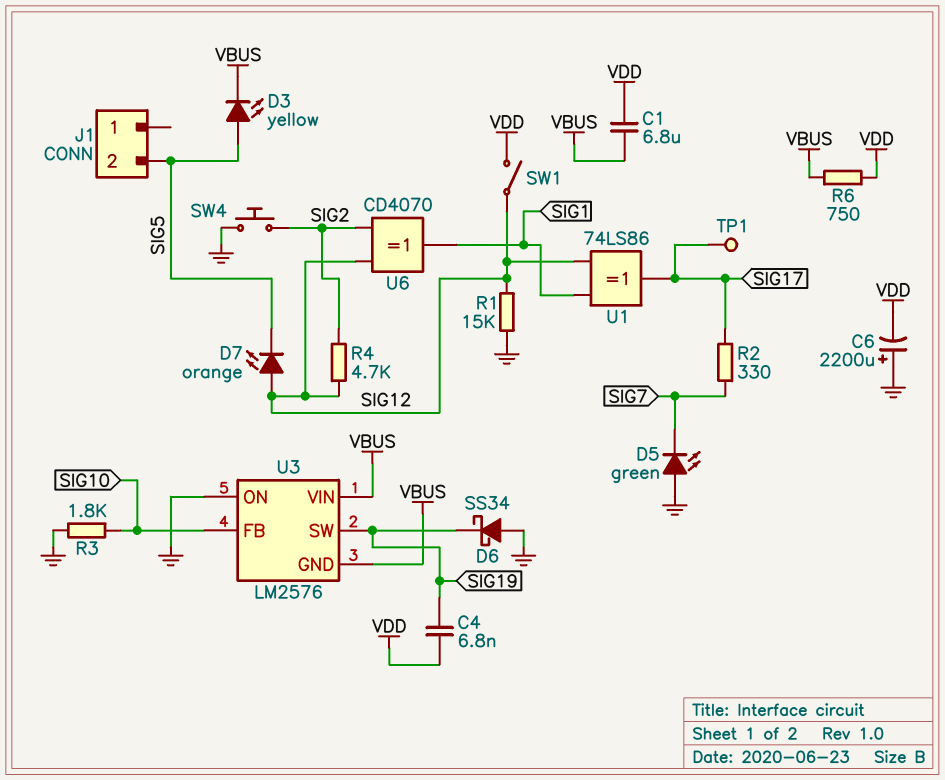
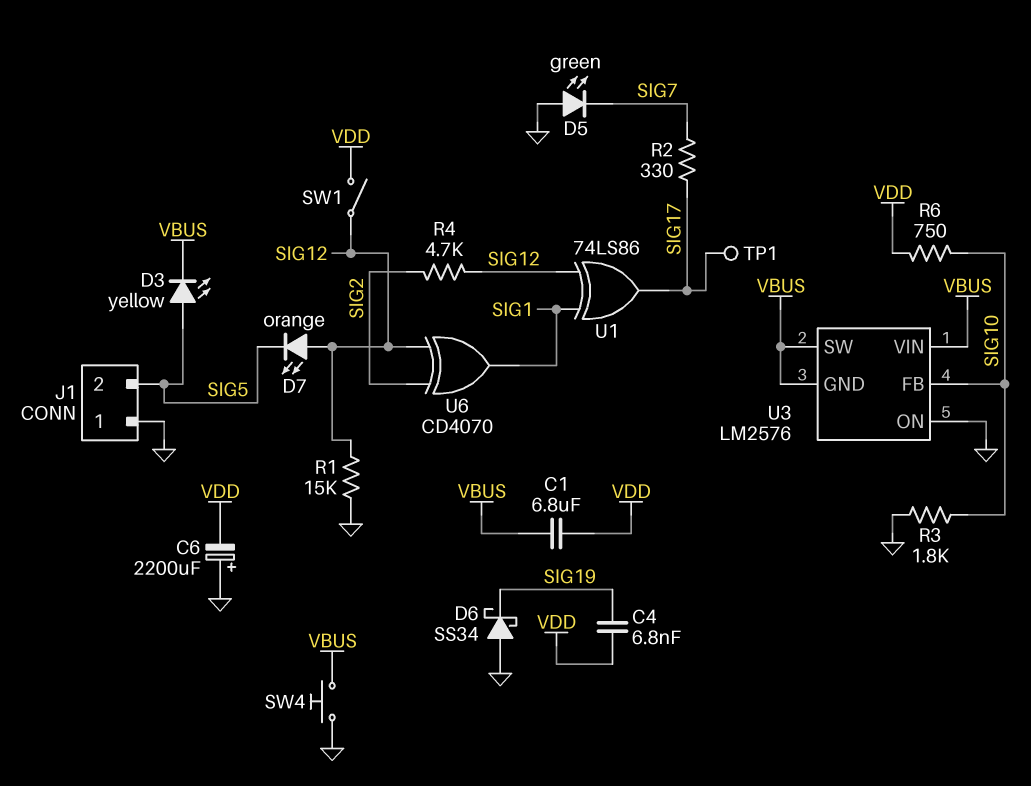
J1 pin 1: none -> GND
R6: 750 (VBUS, VDD) -> 750 (SIG10, VDD)
SW4: button (GND, SIG2) -> button (GND, VBUS)
U3 pin SW: SIG19 -> VBUS

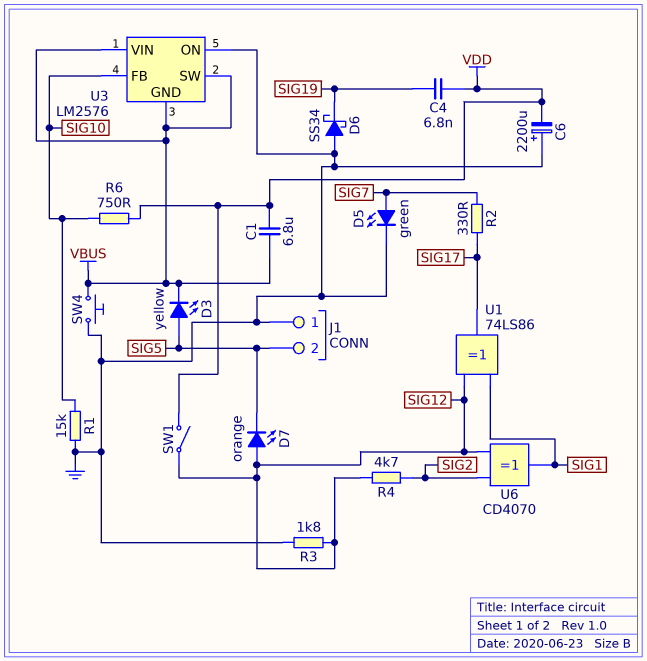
D5: LED green (A GND, K SIG7) -> LED green (A SIG7, K GND)
R1: 15k (GND, SIG12) -> 15k (GND, SIG10)
R3: 1.8k (GND, SIG10) -> 1.8k (GND, SIG12)
TP1: test point (SIG17) -> none

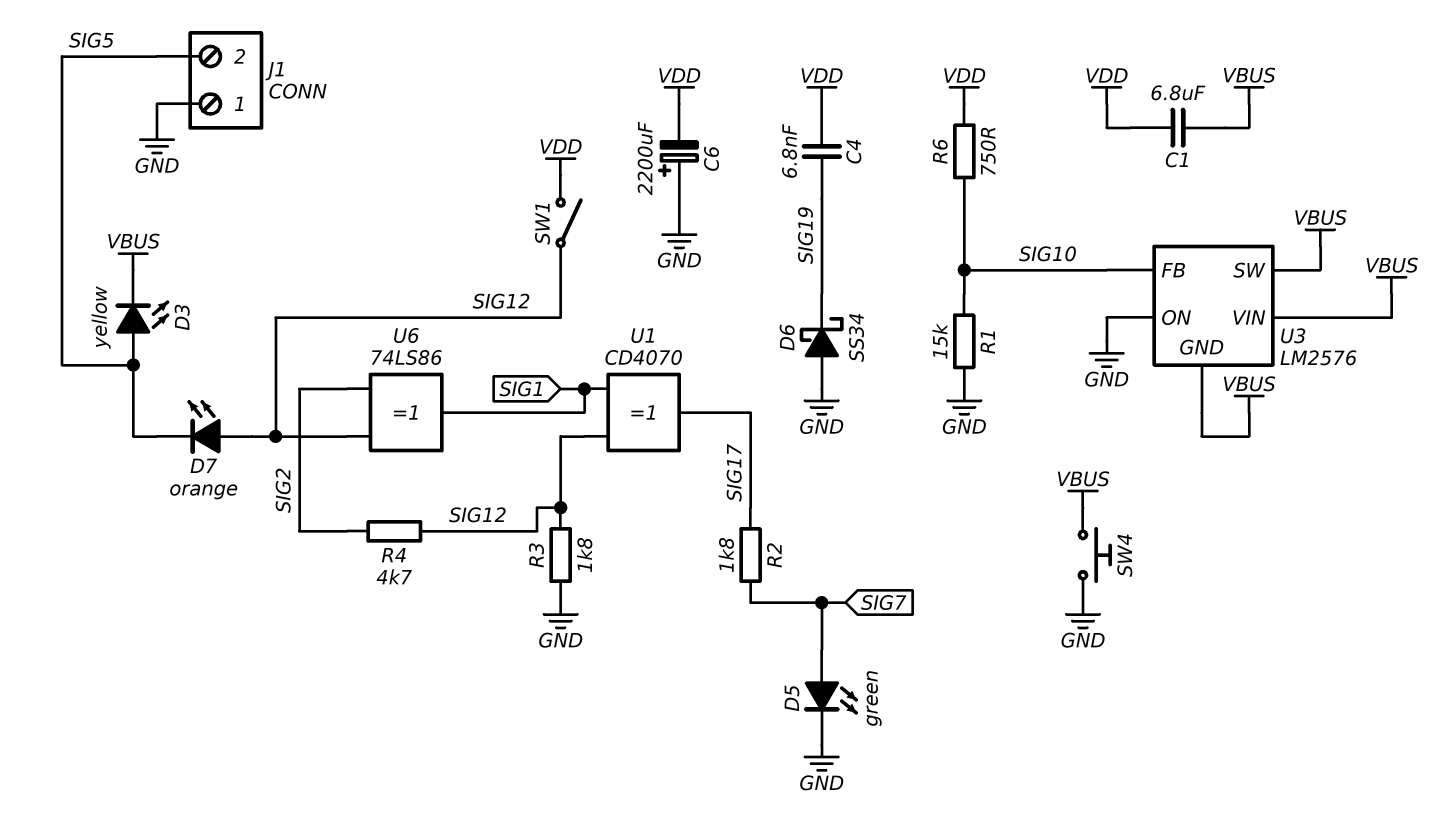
R2: 330 (SIG7, SIG17) -> 1.8k (SIG7, SIG17)
U1: XOR 74LS86 (in SIG1, in SIG12, out SIG17) -> XOR CD4070 (in SIG1, in SIG12, out SIG17)
U6: XOR CD4070 (in SIG2, in SIG12, out SIG1) -> XOR 74LS86 (in SIG2, in SIG12, out SIG1)

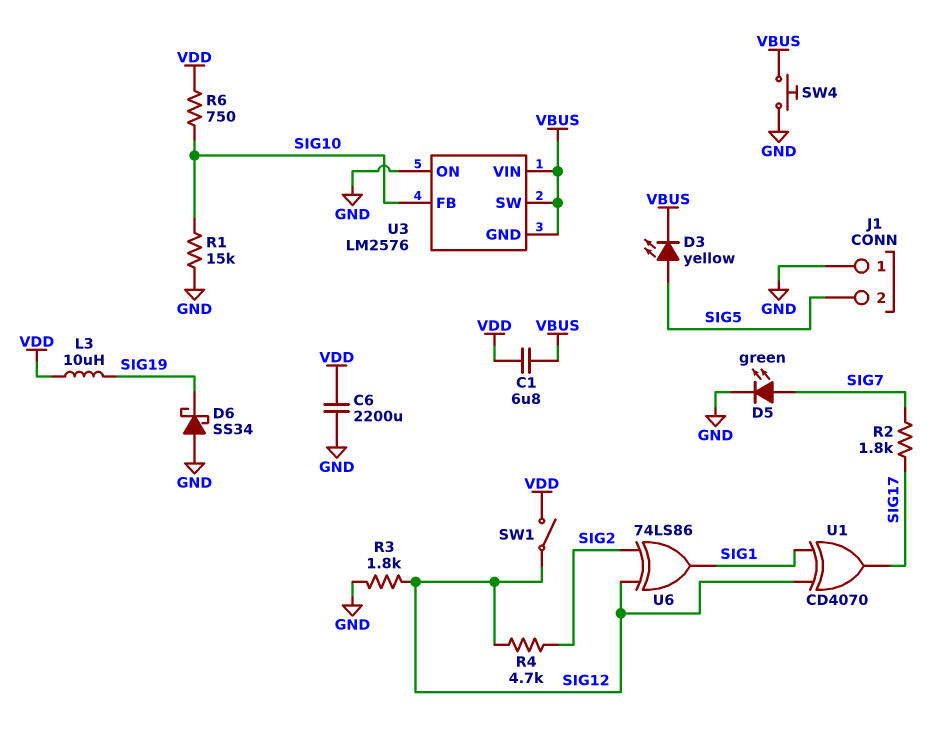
C4: 6.8nF (SIG19, VDD) -> none
C6: 2200uF (plus GND, minus VDD) -> 2200uF (GND, VDD)
D7: LED orange (A SIG12, K SIG5) -> none
L3: none -> 10uH (SIG19, VDD)

